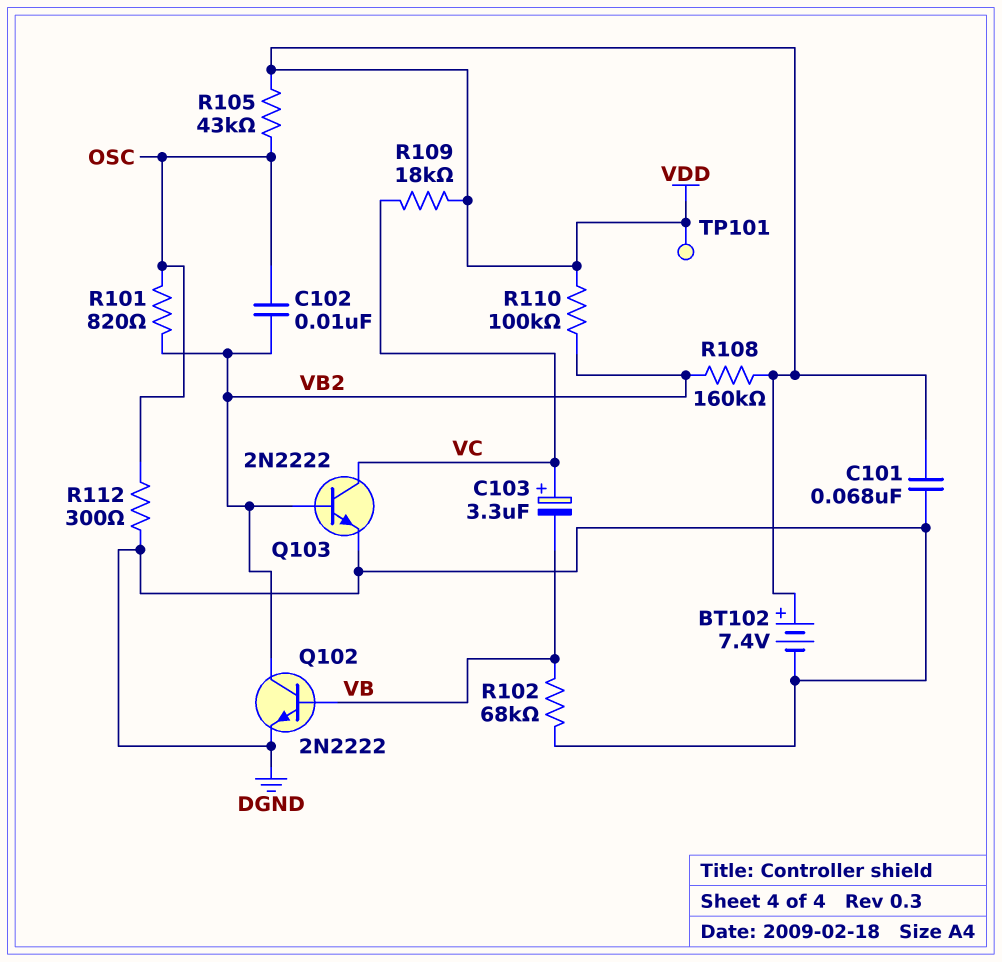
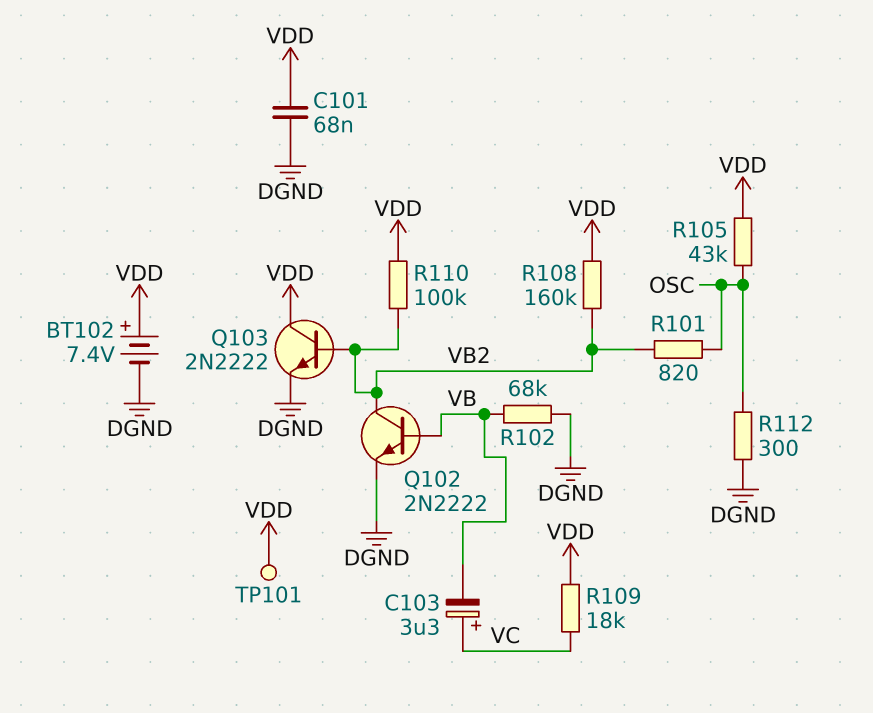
C102: 10nF (OSC, VB2) -> none
Q103: NPN 2N2222 (B VB2, C VC, E DGND) -> NPN 2N2222 (B VB2, C VDD, E DGND)

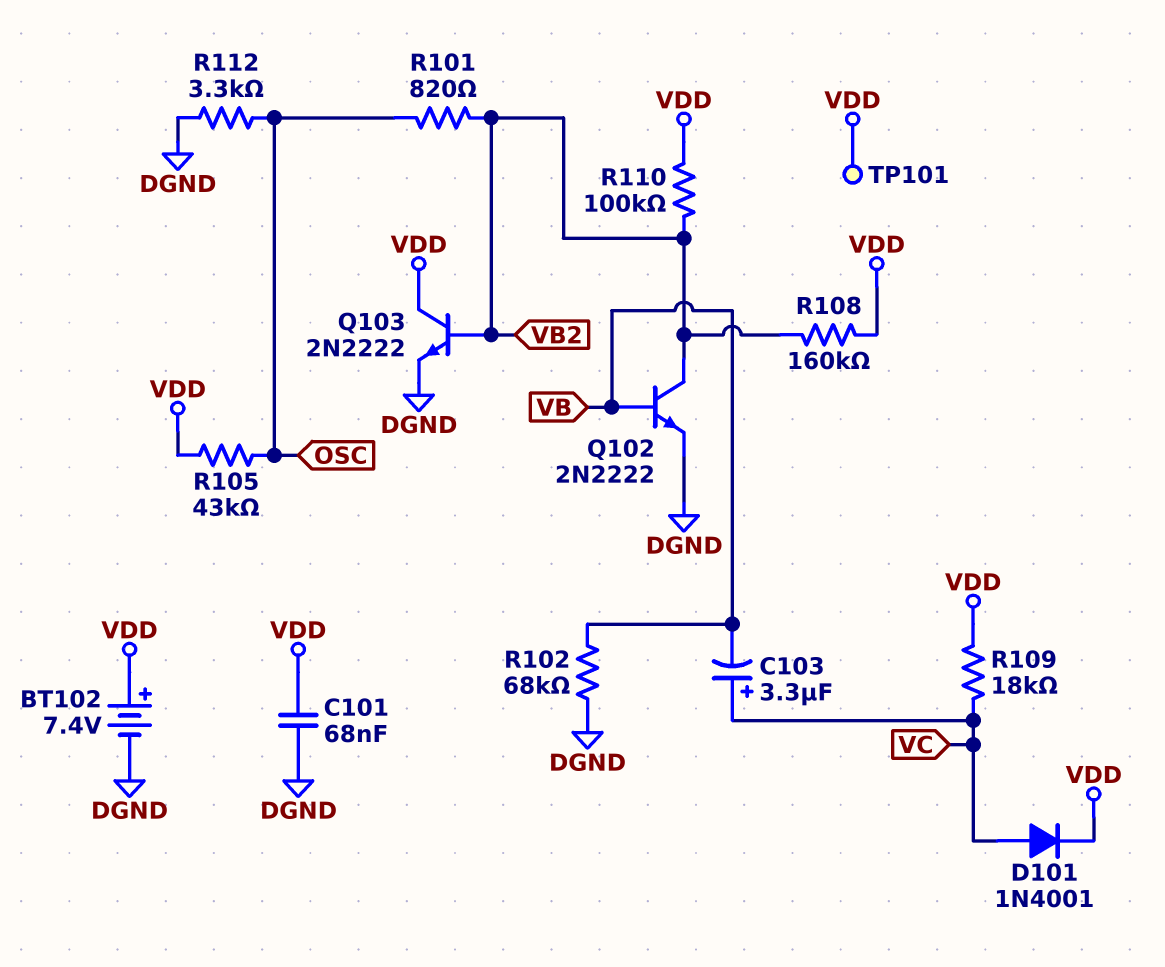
D101: none -> diode 1N4001 (A VC, K VDD)
R112: 300 (DGND, OSC) -> 3.3k (DGND, OSC)

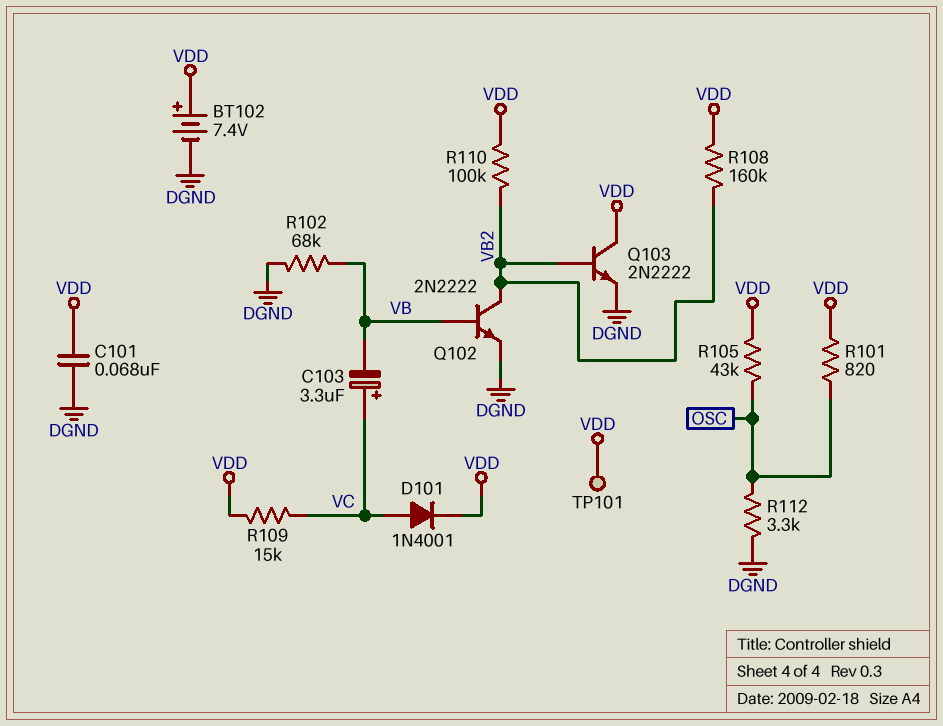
R101: 820 (OSC, VB2) -> 820 (OSC, VDD)
R109: 18k (VC, VDD) -> 15k (VC, VDD)

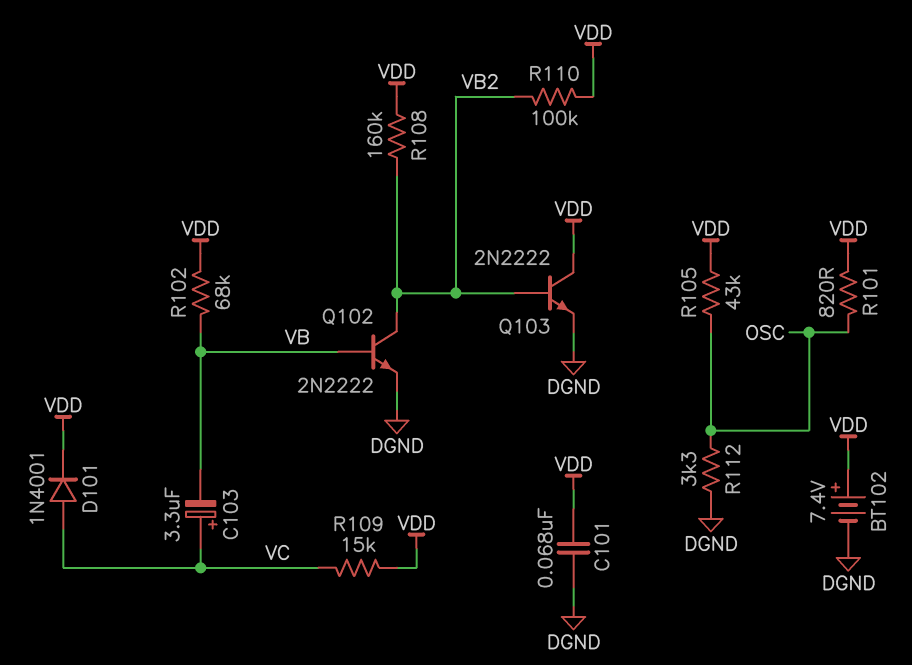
R102: 68k (DGND, VB) -> 68k (VB, VDD)
TP101: test point (VDD) -> none

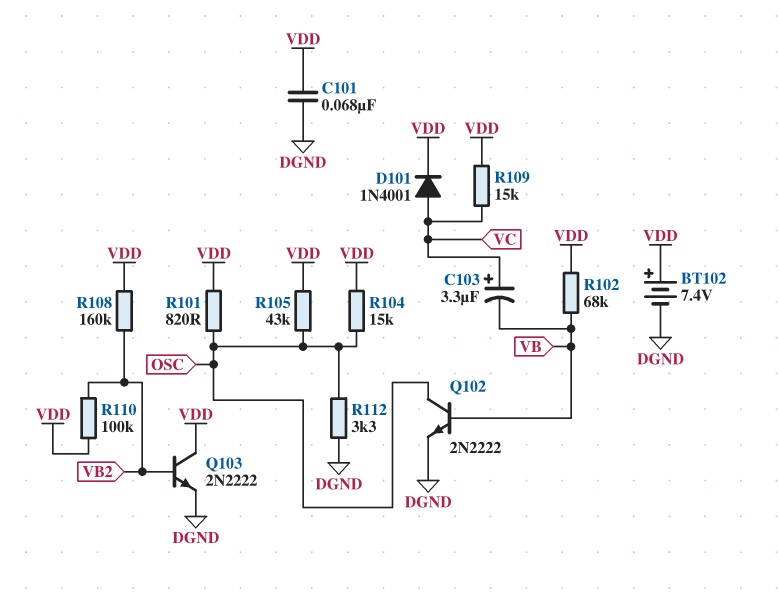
Q102: NPN 2N2222 (B VB, C VB2, E DGND) -> NPN 2N2222 (B VB, C OSC, E DGND)
R104: none -> 15k (OSC, VDD)

